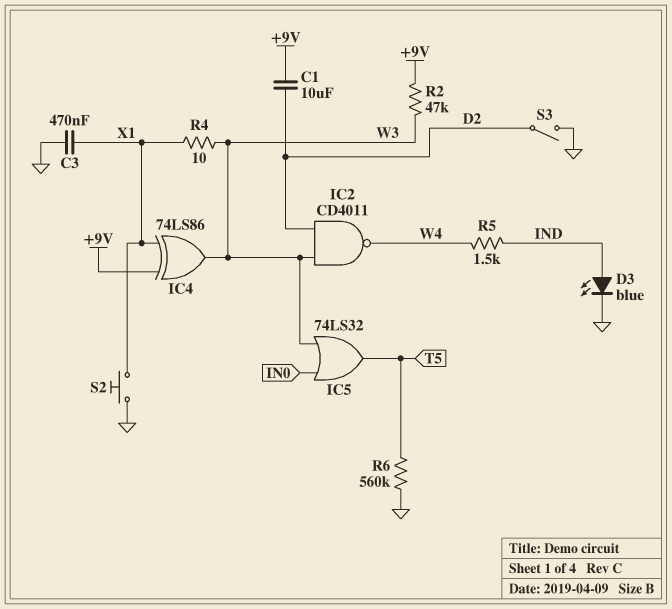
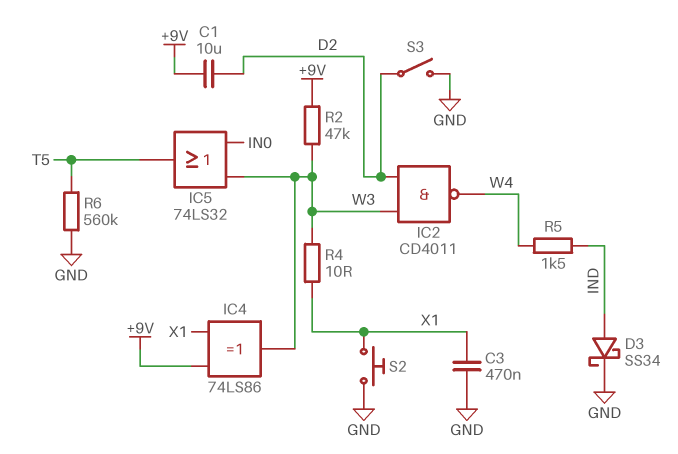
D3: LED blue (A IND, K GND) -> schottky SS34 (A IND, K GND)

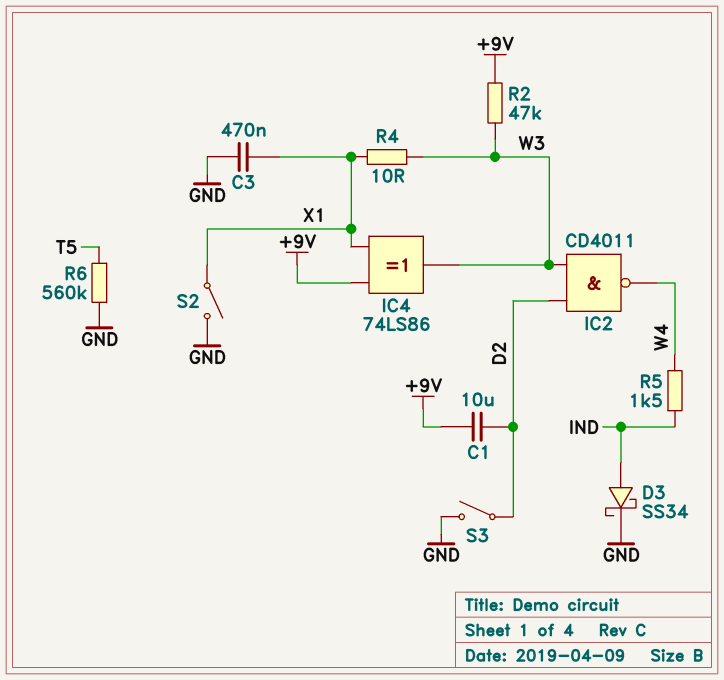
IC5: OR 74LS32 (in IN0, in W3, out T5) -> none
S2: button (GND, X1) -> switch (GND, X1)

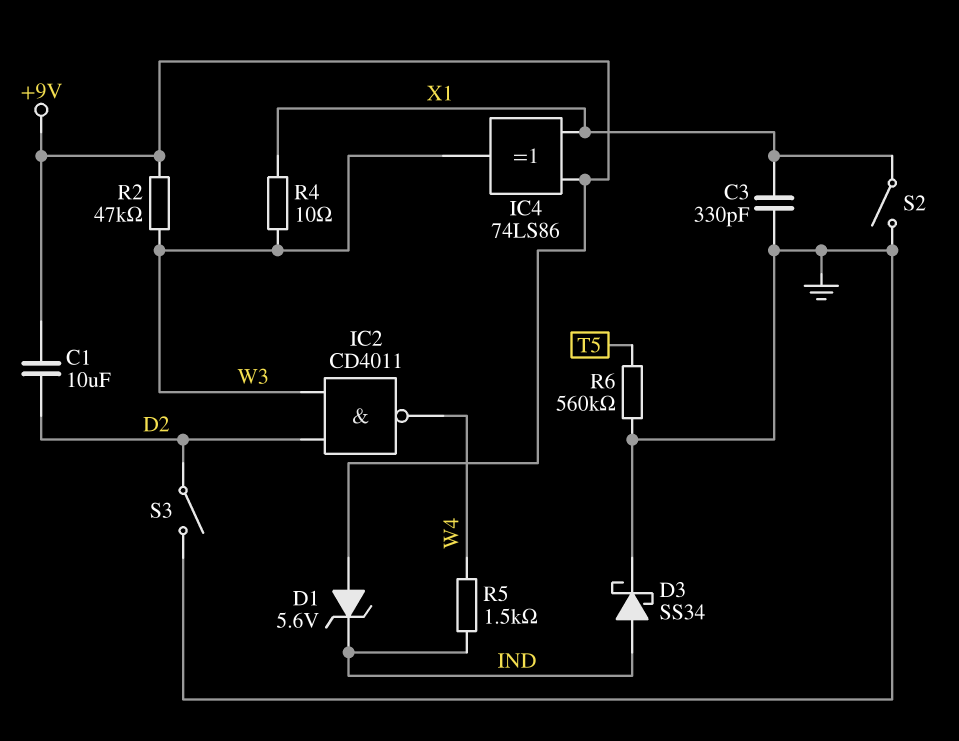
C3: 470nF (GND, X1) -> 330pF (GND, X1)
D1: none -> zener 5.6V (A +9V, K IND)

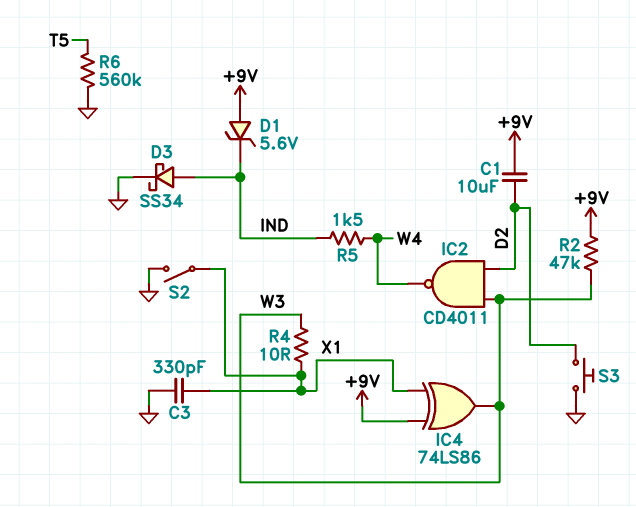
S3: switch (D2, GND) -> button (D2, GND)

